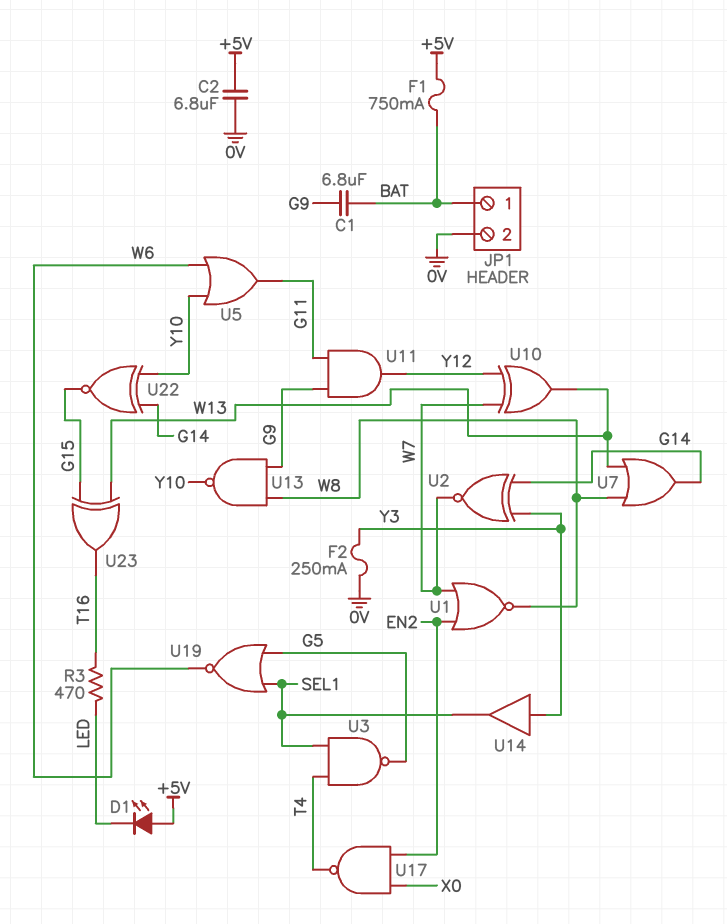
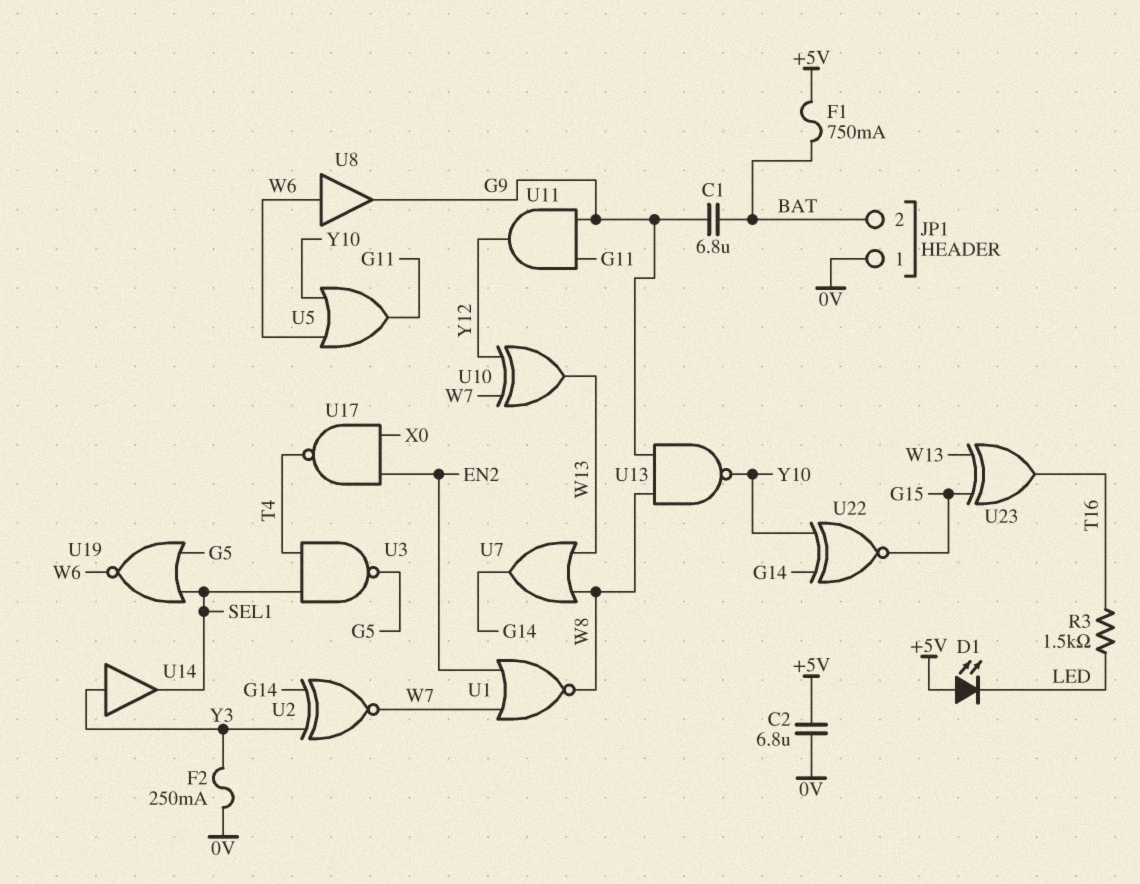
JP1 pin 1: BAT -> 0V
JP1 pin 2: 0V -> BAT
R3: 470 (LED, T16) -> 1.5k (LED, T16)
U8: none -> buffer (in W6, out G9)

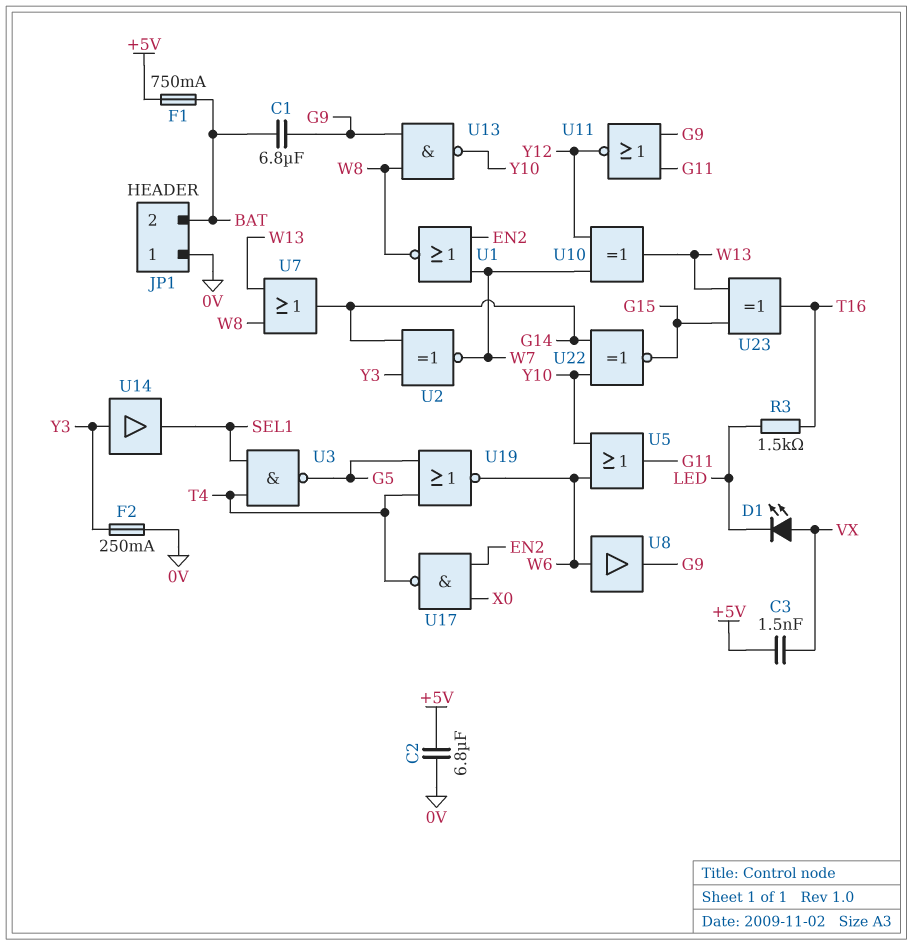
C3: none -> 1.5nF (+5V, VX)
D1: LED (A +5V, K LED) -> LED (A VX, K LED)
U11: AND (in G9, in G11, out Y12) -> NOR (in G9, in G11, out Y12)
U19: NOR (in G5, in SEL1, out W6) -> NOR (in G5, in T4, out W6)

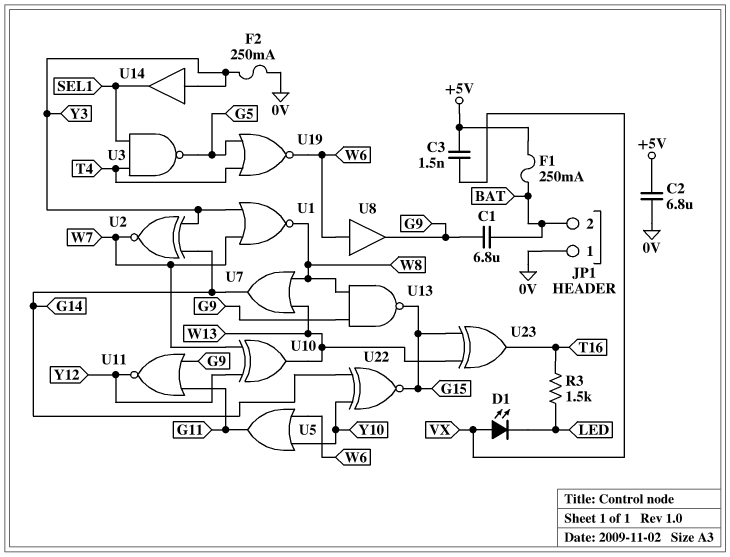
F1: 750mA (+5V, BAT) -> 250mA (+5V, BAT)
U1: NOR (in EN2, in W7, out W8) -> NOR (in W7, in Y3, out W8)
U13: NAND (in G9, in W8, out Y10) -> NAND (in G9, in W8, out G15)
U17: NAND (in EN2, in X0, out T4) -> none

